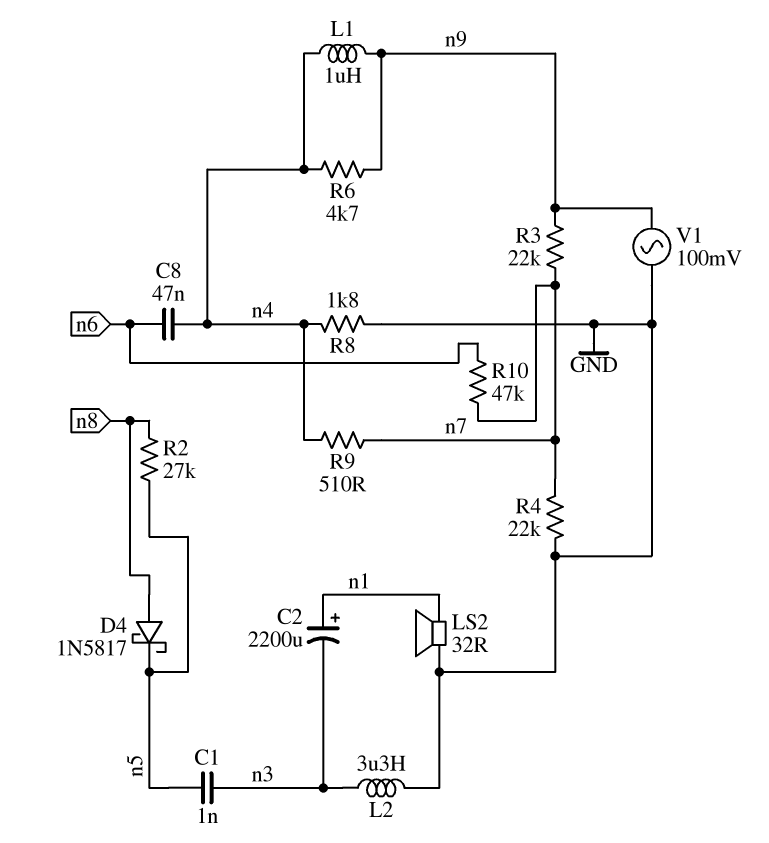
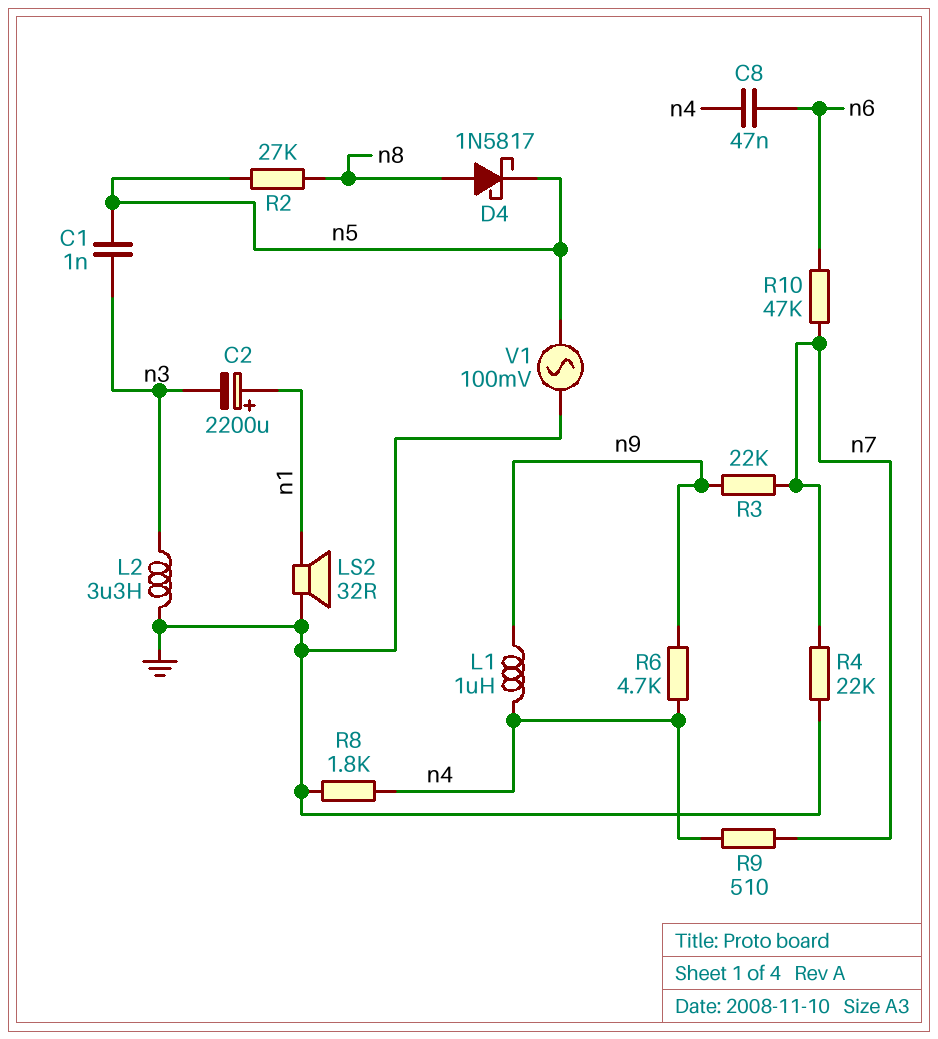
V1: AC 100mV (GND, n9) -> AC 100mV (GND, n5)

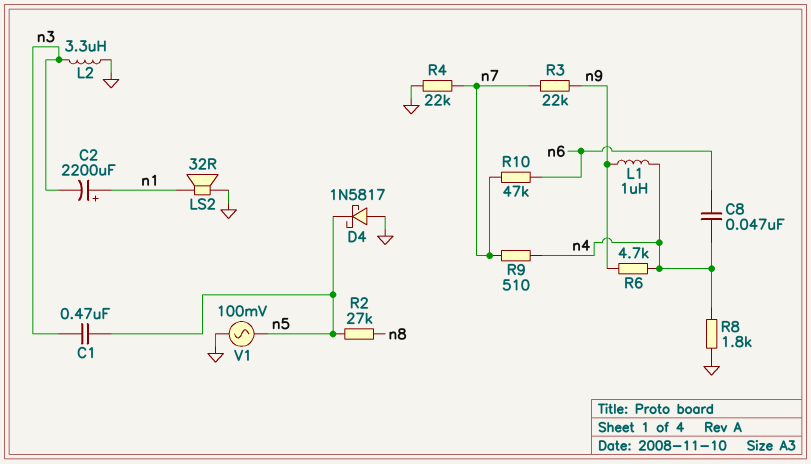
C1: 1nF (n3, n5) -> 470nF (n3, n5)
D4: schottky 1N5817 (A n8, K n5) -> schottky 1N5817 (A GND, K n5)

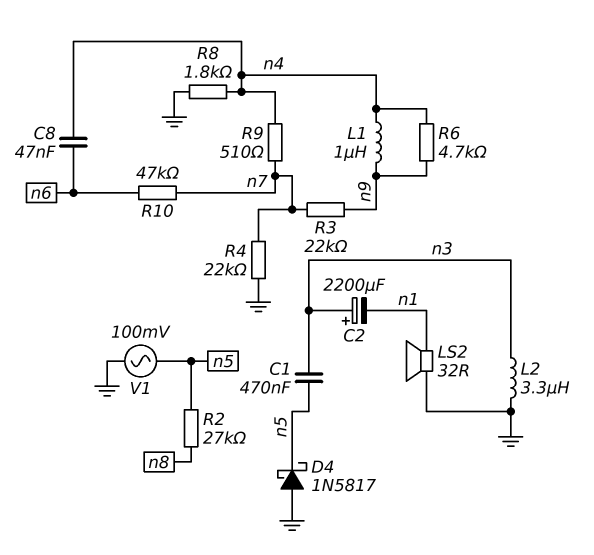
C2: 2200uF (plus n1, minus n3) -> 2200uF (plus n3, minus n1)

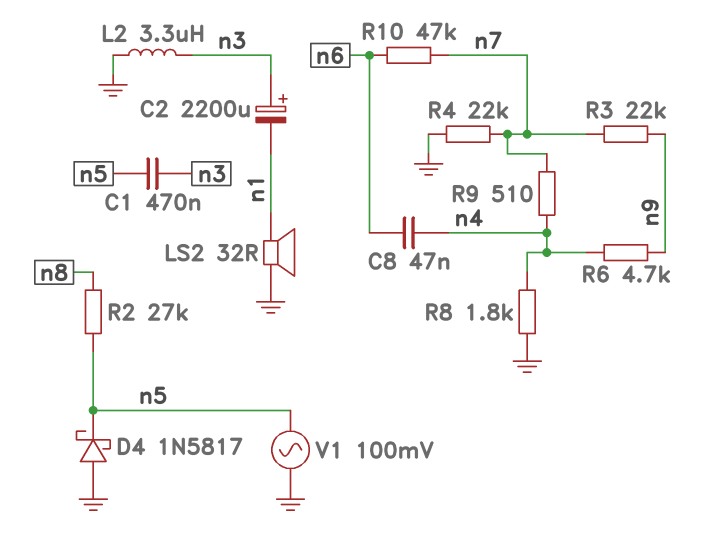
L1: 1uH (n4, n9) -> none

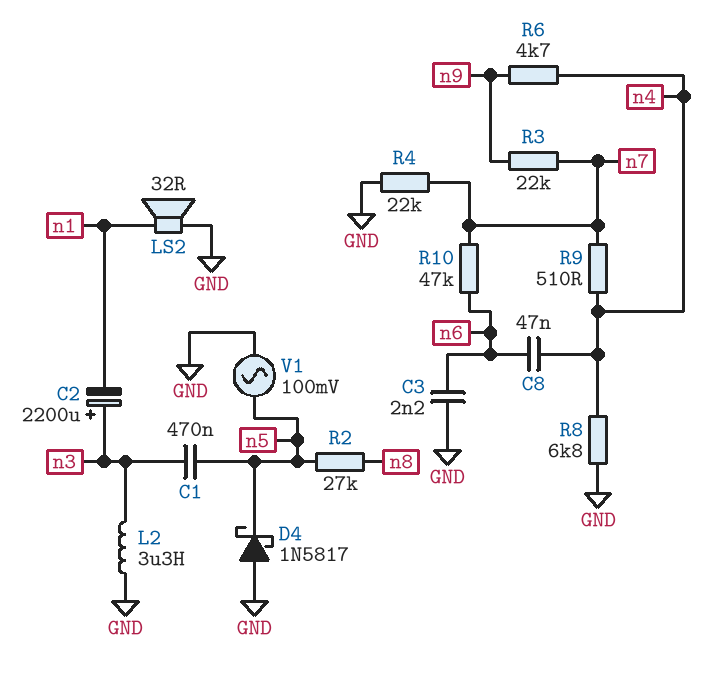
C3: none -> 2.2nF (GND, n6)
R8: 1.8k (GND, n4) -> 6.8k (GND, n4)

